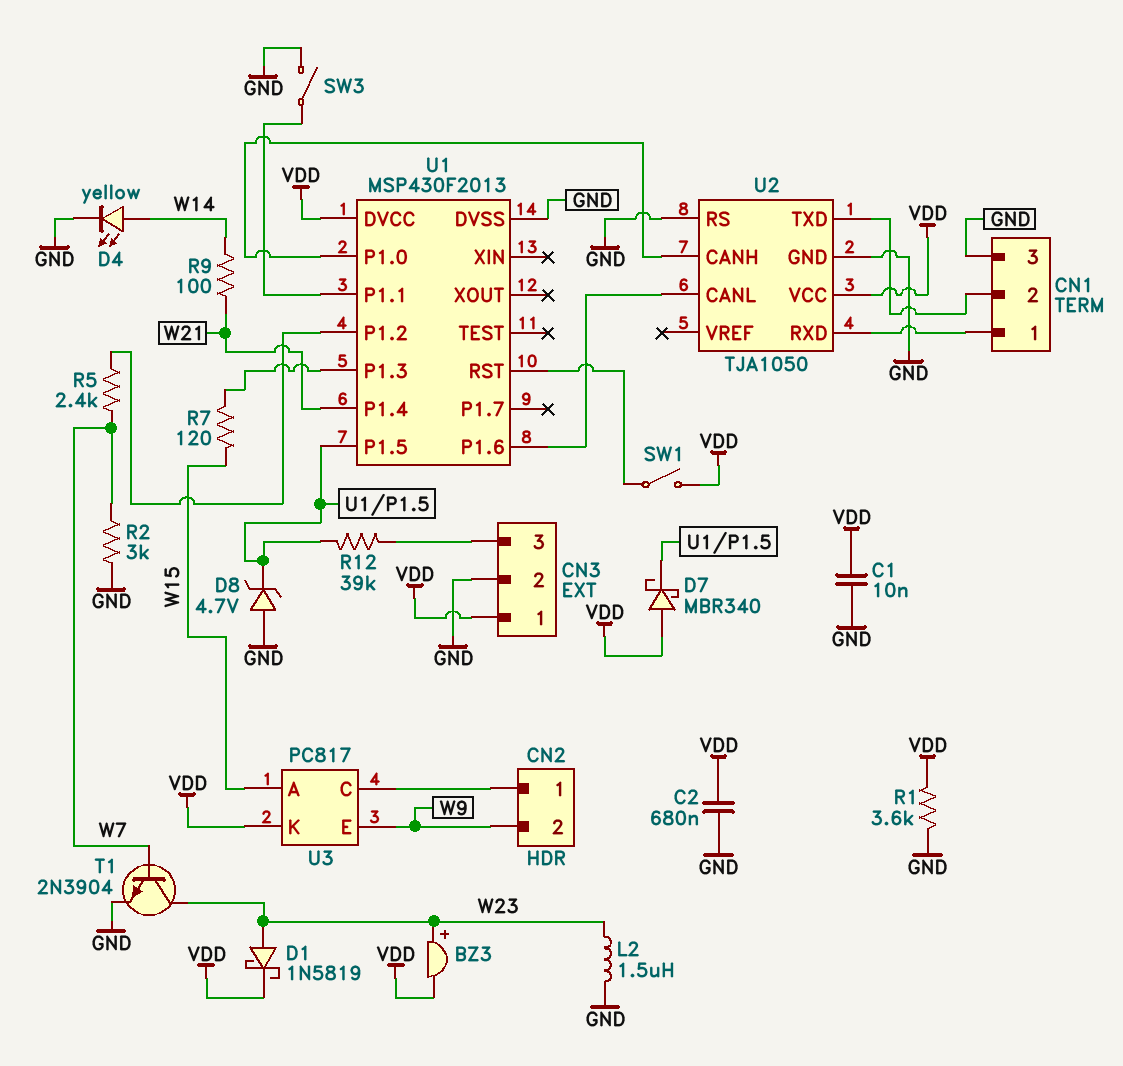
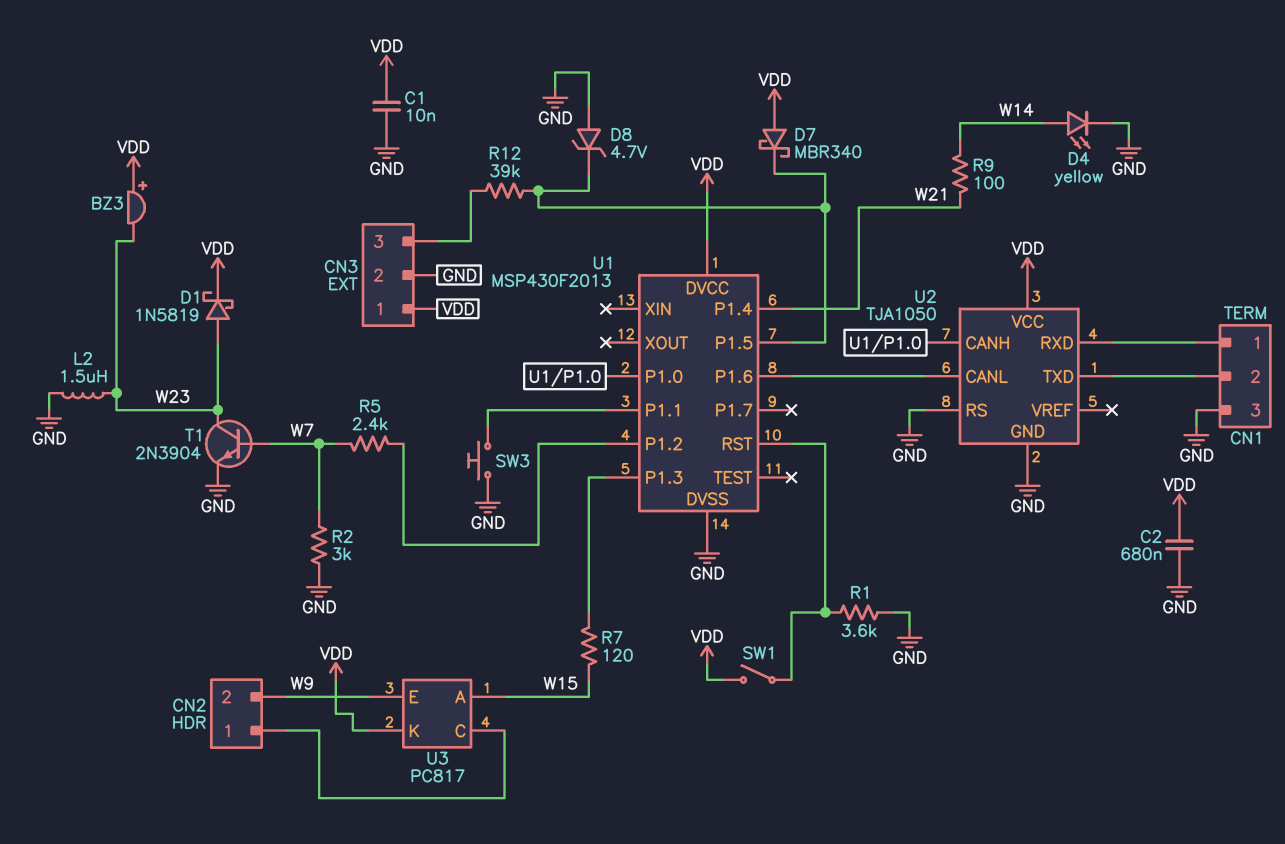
BZ3: buzzer (plus W23, minus VDD) -> buzzer (plus VDD, minus W23)
R1: 3.6k (GND, VDD) -> 3.6k (GND, U1/RST)
SW3: switch (GND, U1/P1.1) -> button (GND, U1/P1.1)

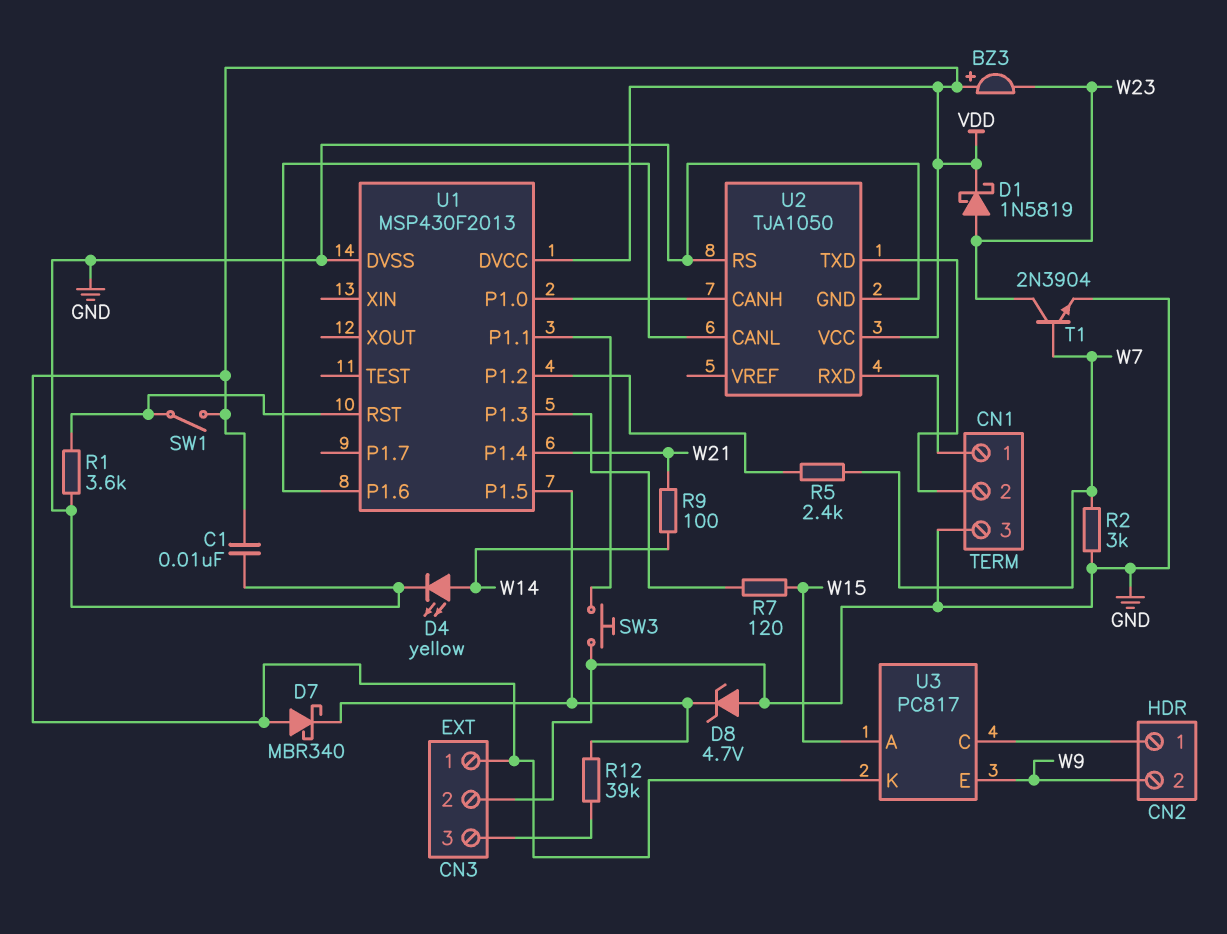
C2: 680nF (GND, VDD) -> none
L2: 1.5uH (GND, W23) -> none

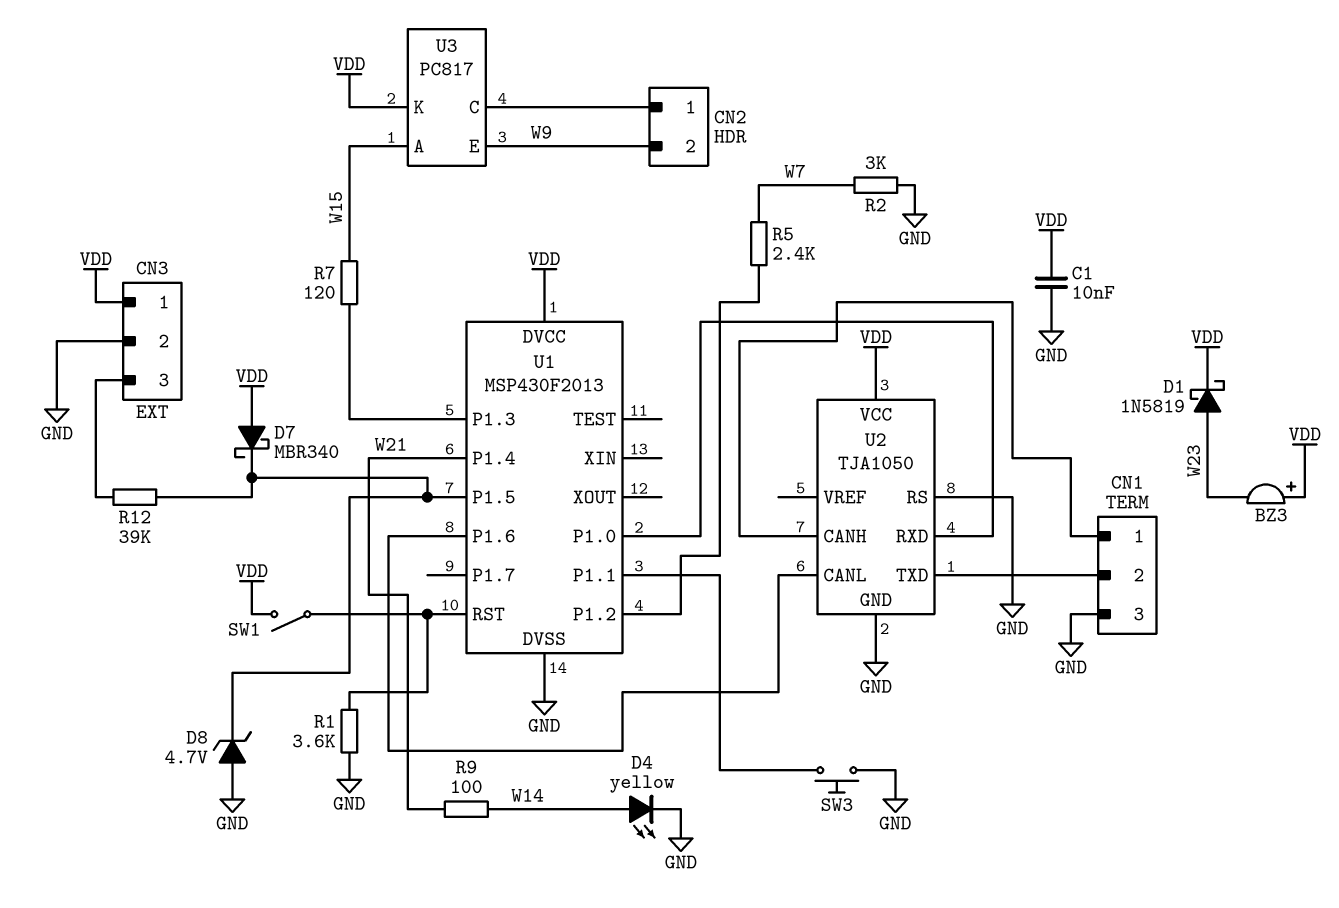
T1: NPN 2N3904 (B W7, C W23, E GND) -> none
U2 pin CANH: U1/P1.0 -> CN1/1
U2 pin RXD: CN1/1 -> U1/P1.0

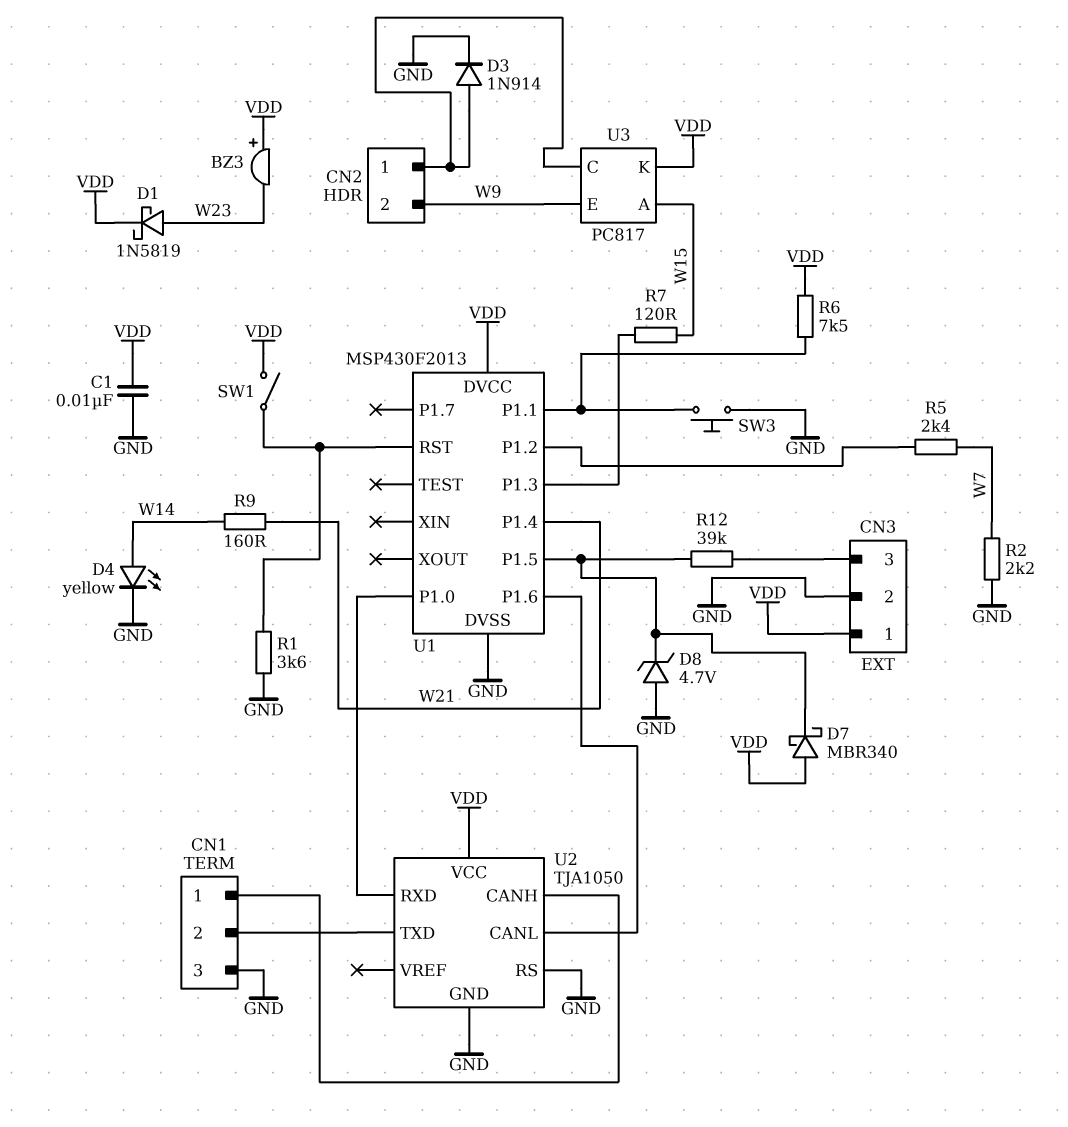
D3: none -> diode 1N914 (A CN2/1, K GND)
R2: 3k (GND, W7) -> 2.2k (GND, W7)
R6: none -> 7.5k (U1/P1.1, VDD)
R9: 100 (W14, W21) -> 160 (W14, W21)

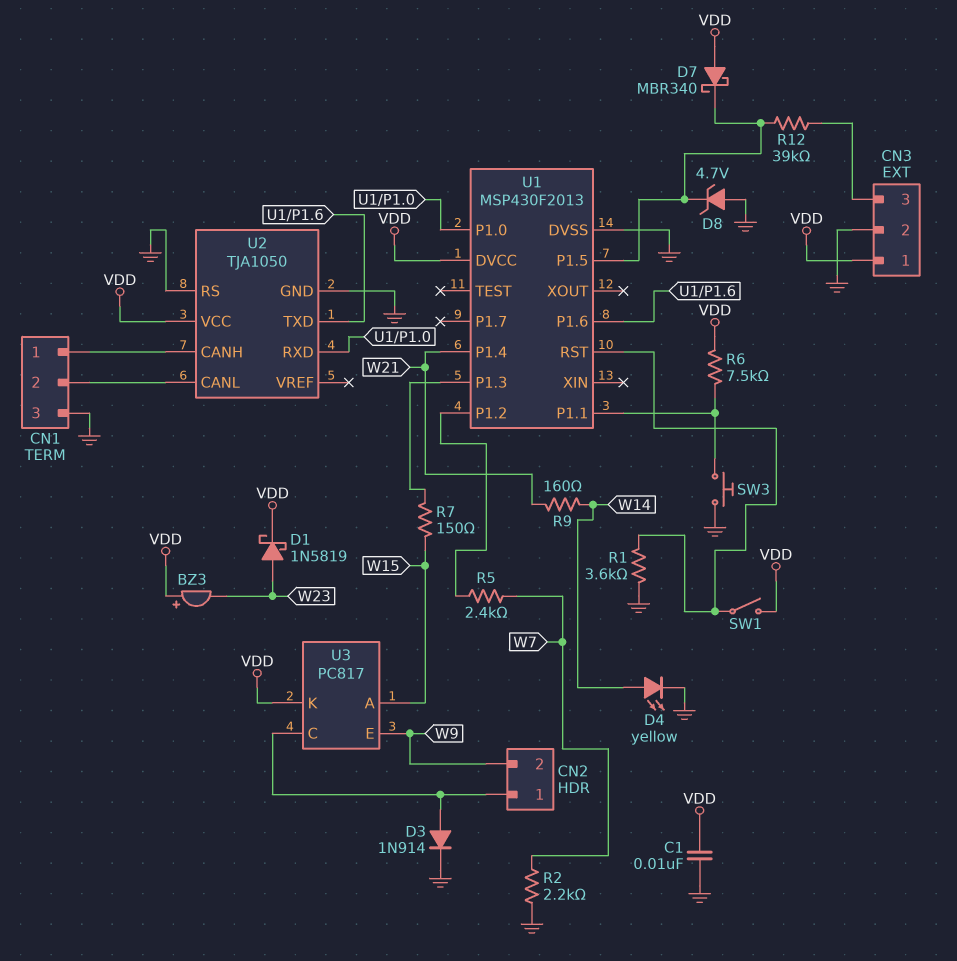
R7: 120 (U1/P1.3, W15) -> 150 (U1/P1.3, W15)
U2 pin CANL: U1/P1.6 -> CN1/2
U2 pin TXD: CN1/2 -> U1/P1.6

